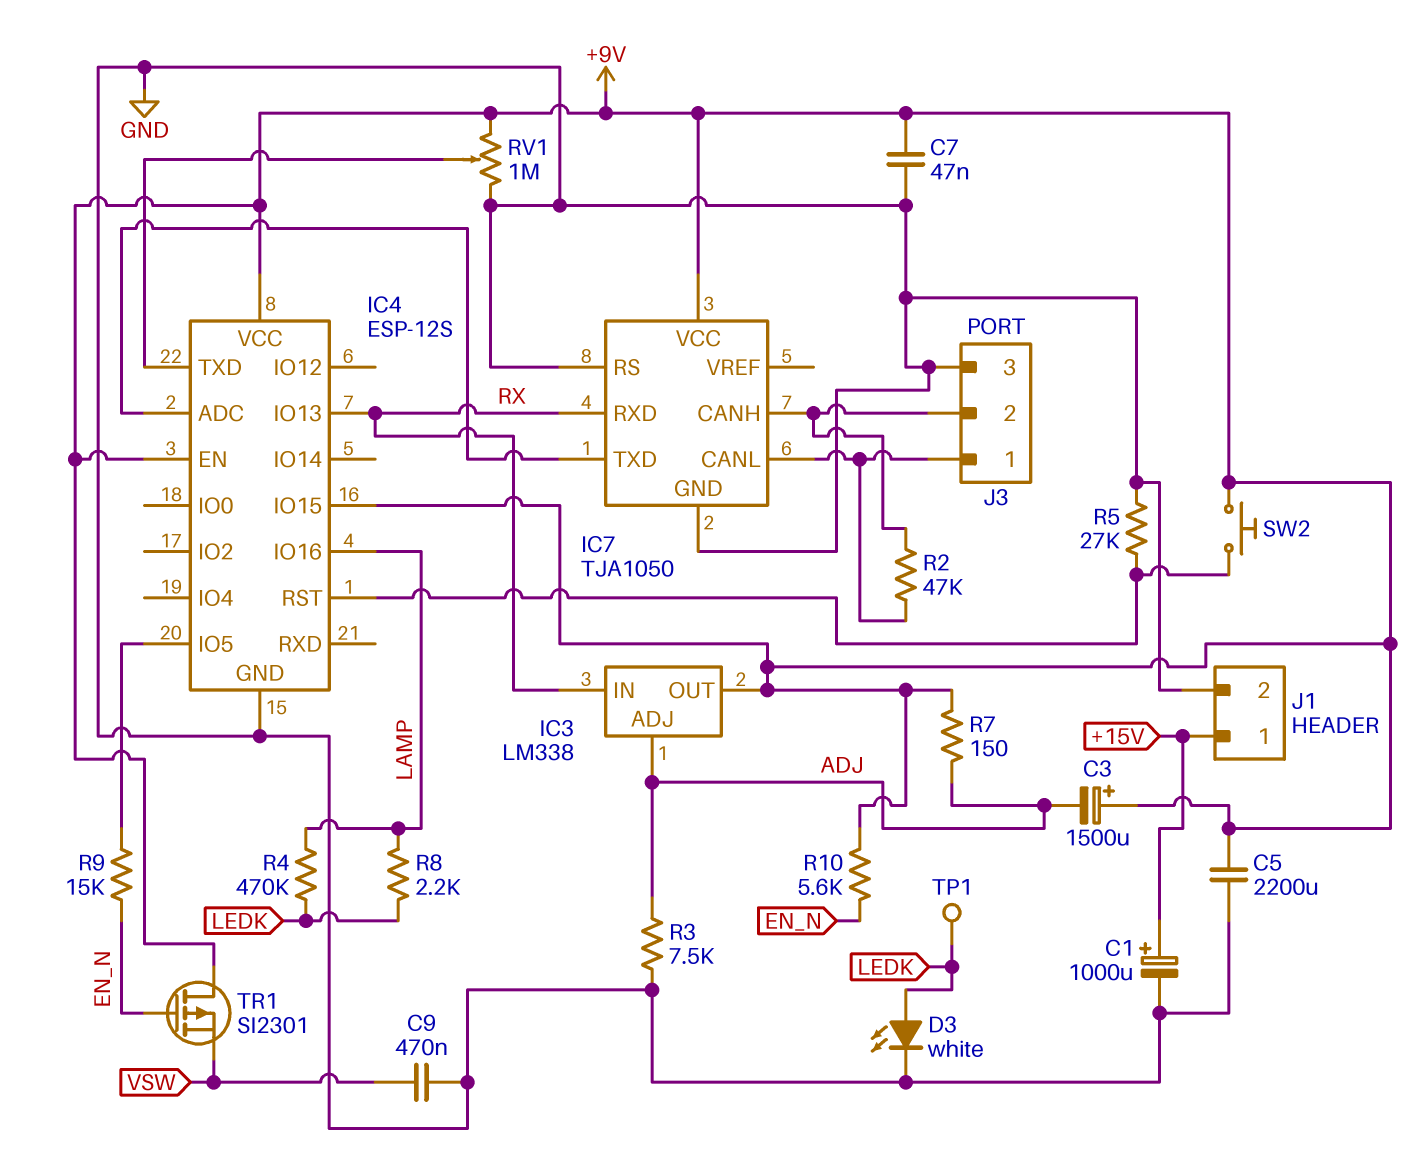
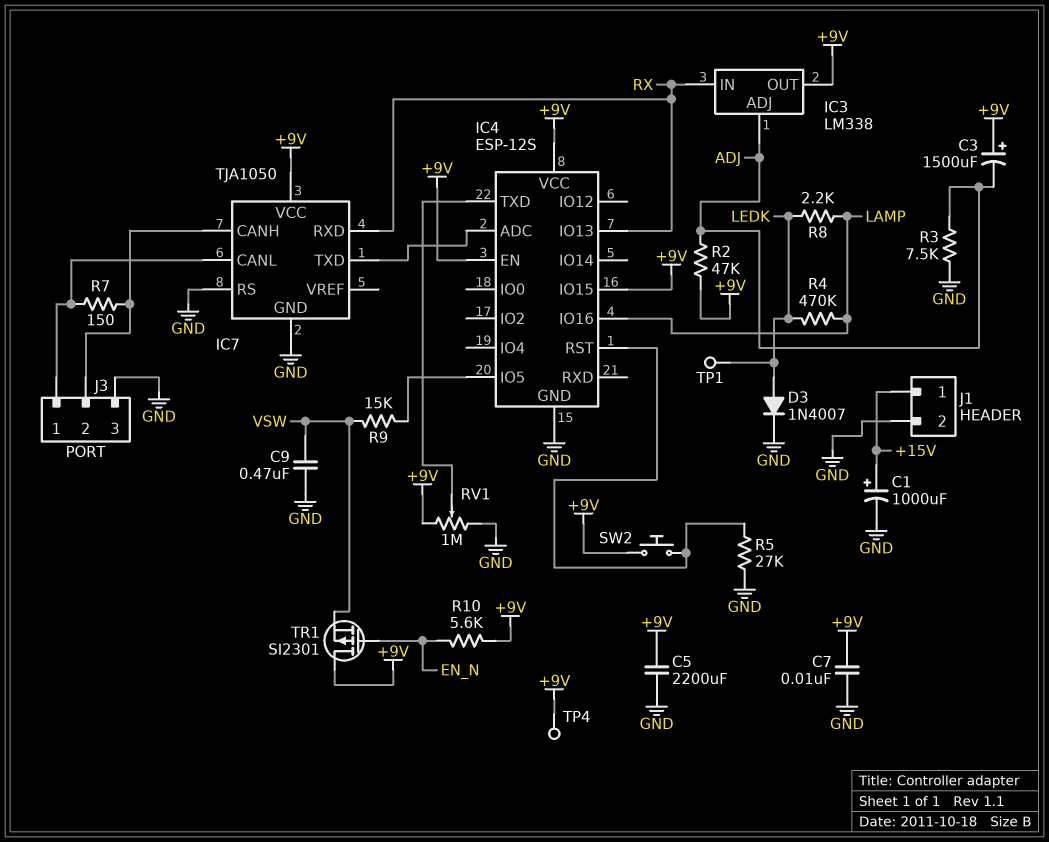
C7: 47nF (+9V, GND) -> 10nF (+9V, GND)
D3: LED white (A LEDK, K GND) -> diode 1N4007 (A LEDK, K GND)
R2: 47k (IC7/CANH, IC7/CANL) -> 47k (+9V, ADJ)
R7: 150 (+9V, ADJ) -> 150 (IC7/CANH, IC7/CANL)
R9: 15k (EN_N, IC4/IO5) -> 15k (IC4/IO5, VSW)
TP4: none -> test point (+9V)

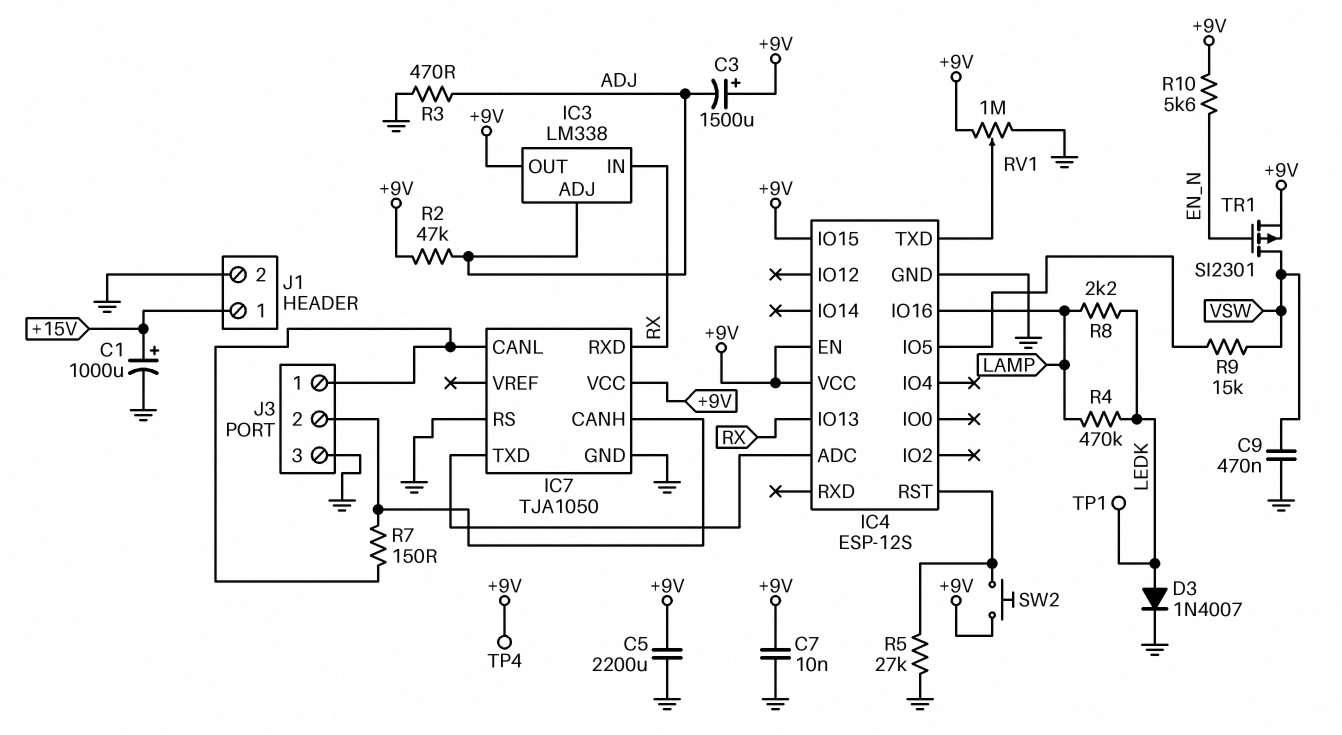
R3: 7.5k (ADJ, GND) -> 470 (ADJ, GND)
TR1: PMOS SI2301 (G EN_N, D +9V, S VSW) -> PMOS SI2301 (G EN_N, D VSW, S +9V)

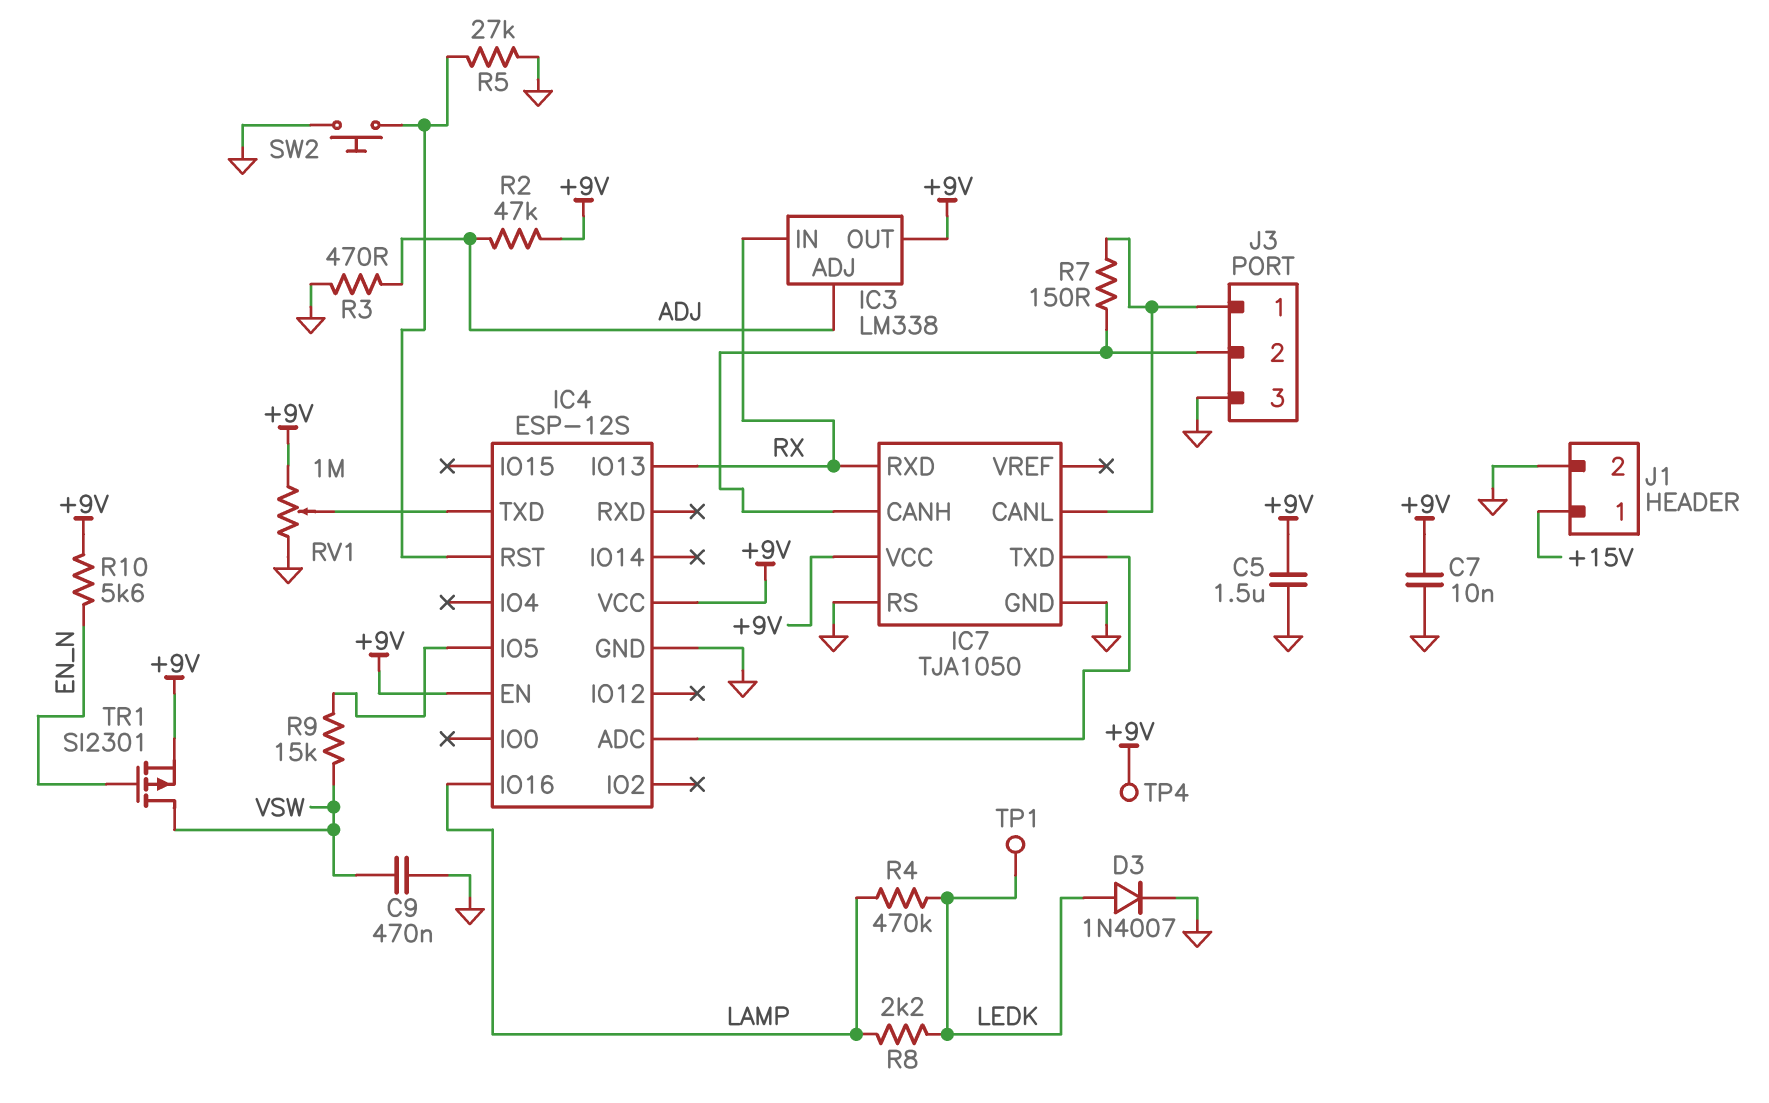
C1: 1000uF (plus +15V, minus GND) -> none
C3: 1500uF (plus +9V, minus ADJ) -> none
C5: 2200uF (+9V, GND) -> 1.5uF (+9V, GND)
IC4 pin IO15: +9V -> none
SW2: button (+9V, IC4/RST) -> button (GND, IC4/RST)

